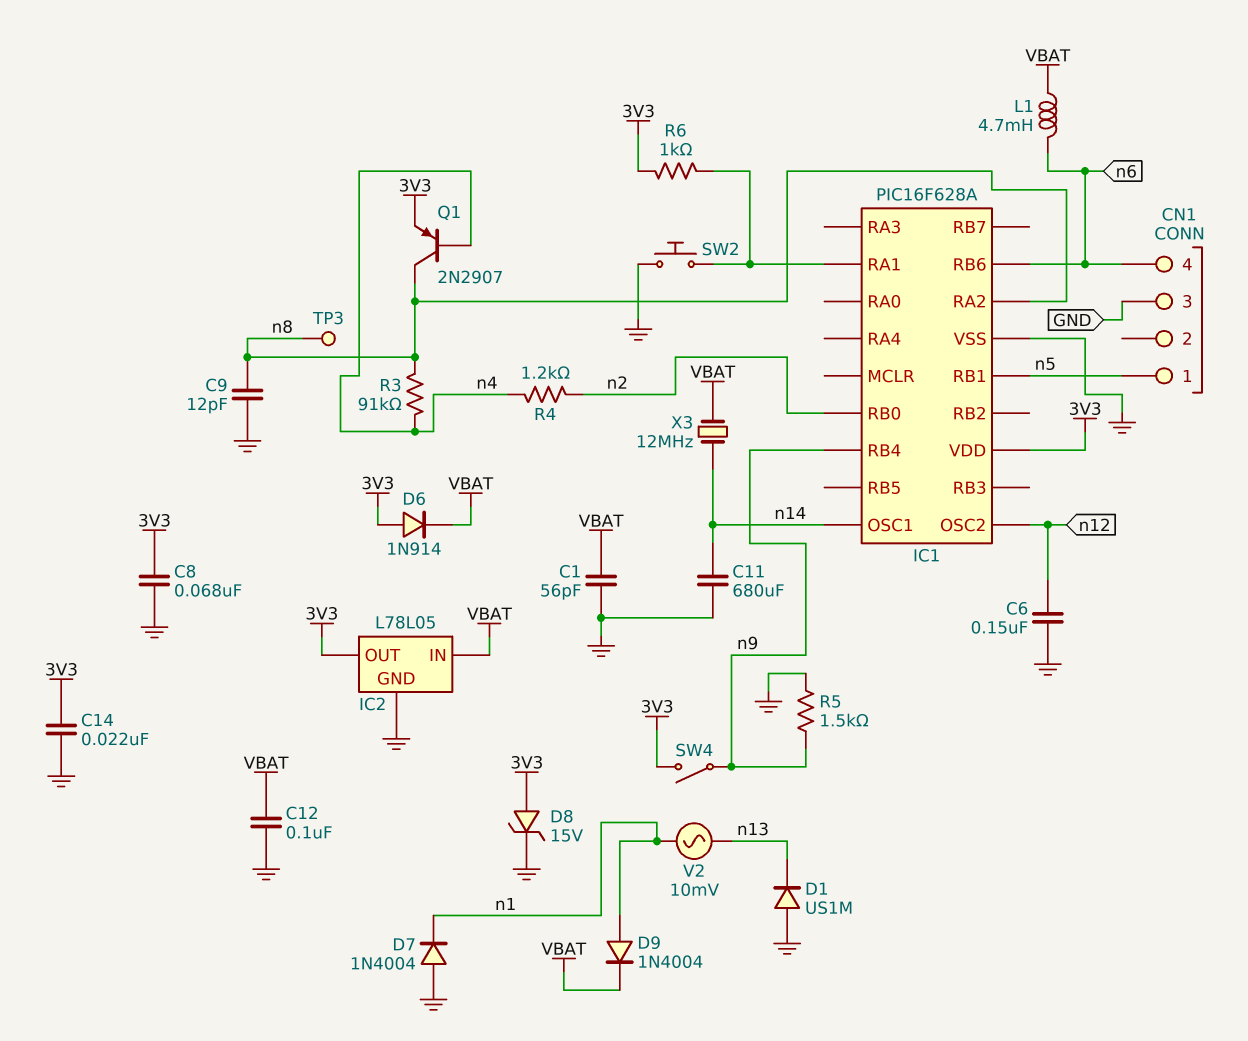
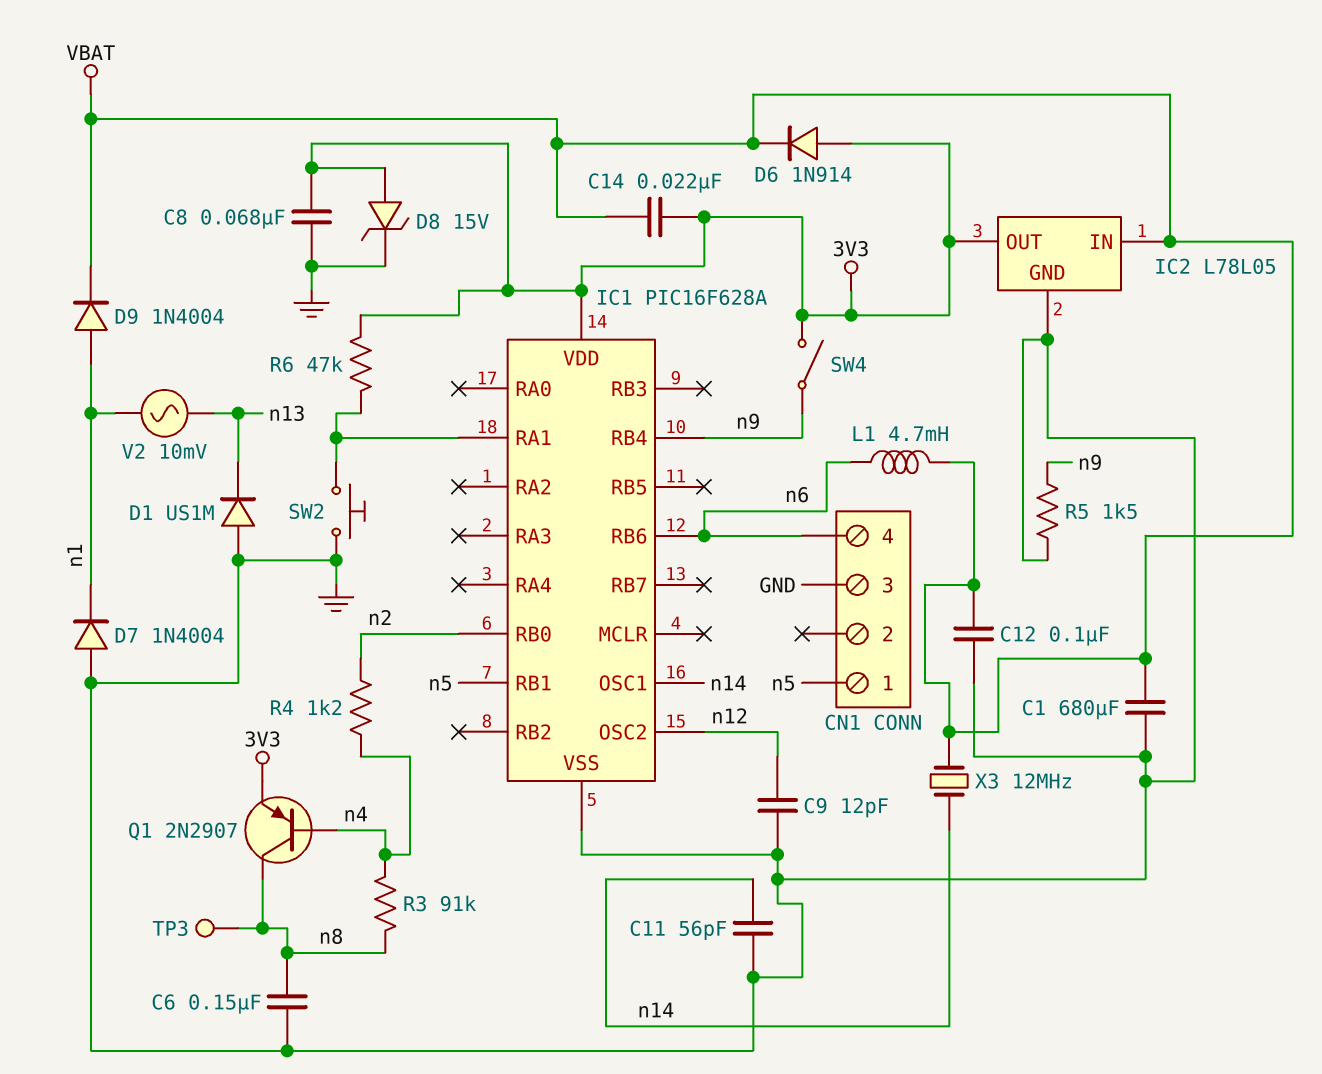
C1: 56pF (GND, VBAT) -> 680uF (GND, VBAT)
C6: 150nF (GND, n12) -> 150nF (GND, n8)
C9: 12pF (GND, n8) -> 12pF (GND, n12)
C11: 680uF (GND, n14) -> 56pF (GND, n14)
C14: 22nF (3V3, GND) -> 22nF (3V3, VBAT)
IC1 pin RA2: n8 -> none
R6: 1k (3V3, IC1/RA1) -> 47k (3V3, IC1/RA1)

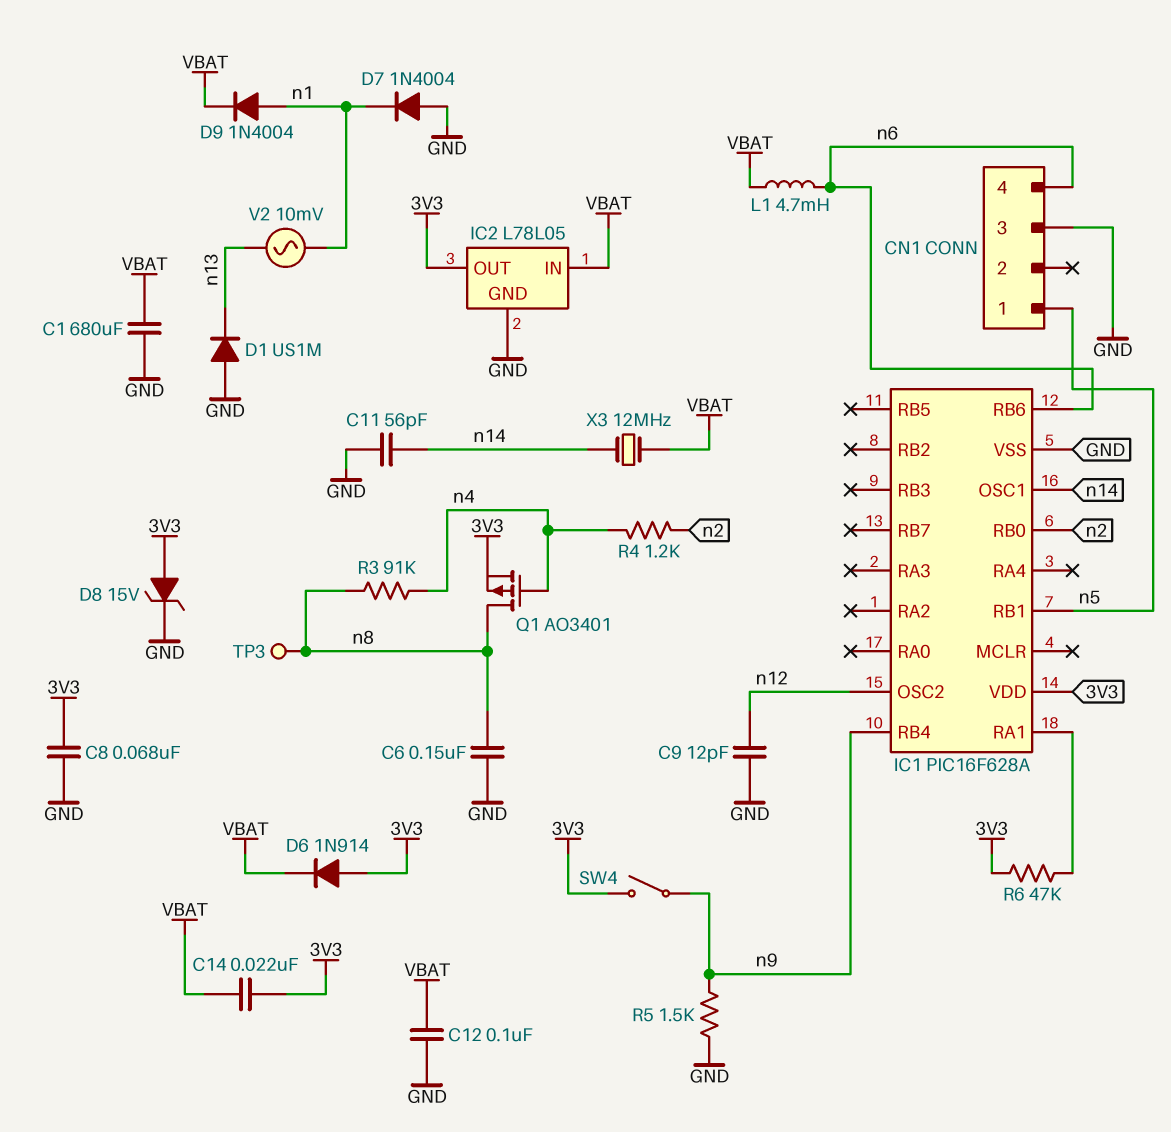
Q1: PNP 2N2907 (B n4, C n8, E 3V3) -> PMOS AO3401 (G n4, D n8, S 3V3)
SW2: button (GND, IC1/RA1) -> none

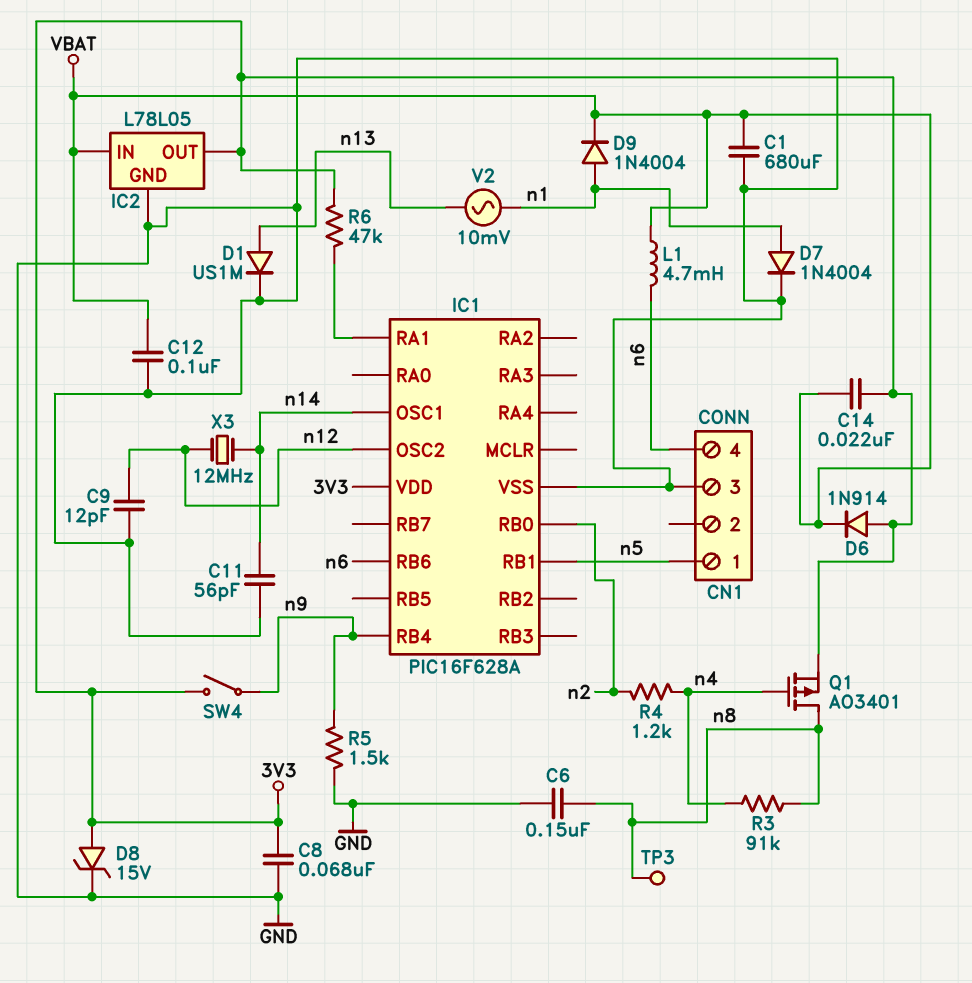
D1: diode US1M (A GND, K n13) -> diode US1M (A n13, K GND)
D7: diode 1N4004 (A GND, K n1) -> diode 1N4004 (A n1, K GND)
X3: 12MHz (VBAT, n14) -> 12MHz (n12, n14)

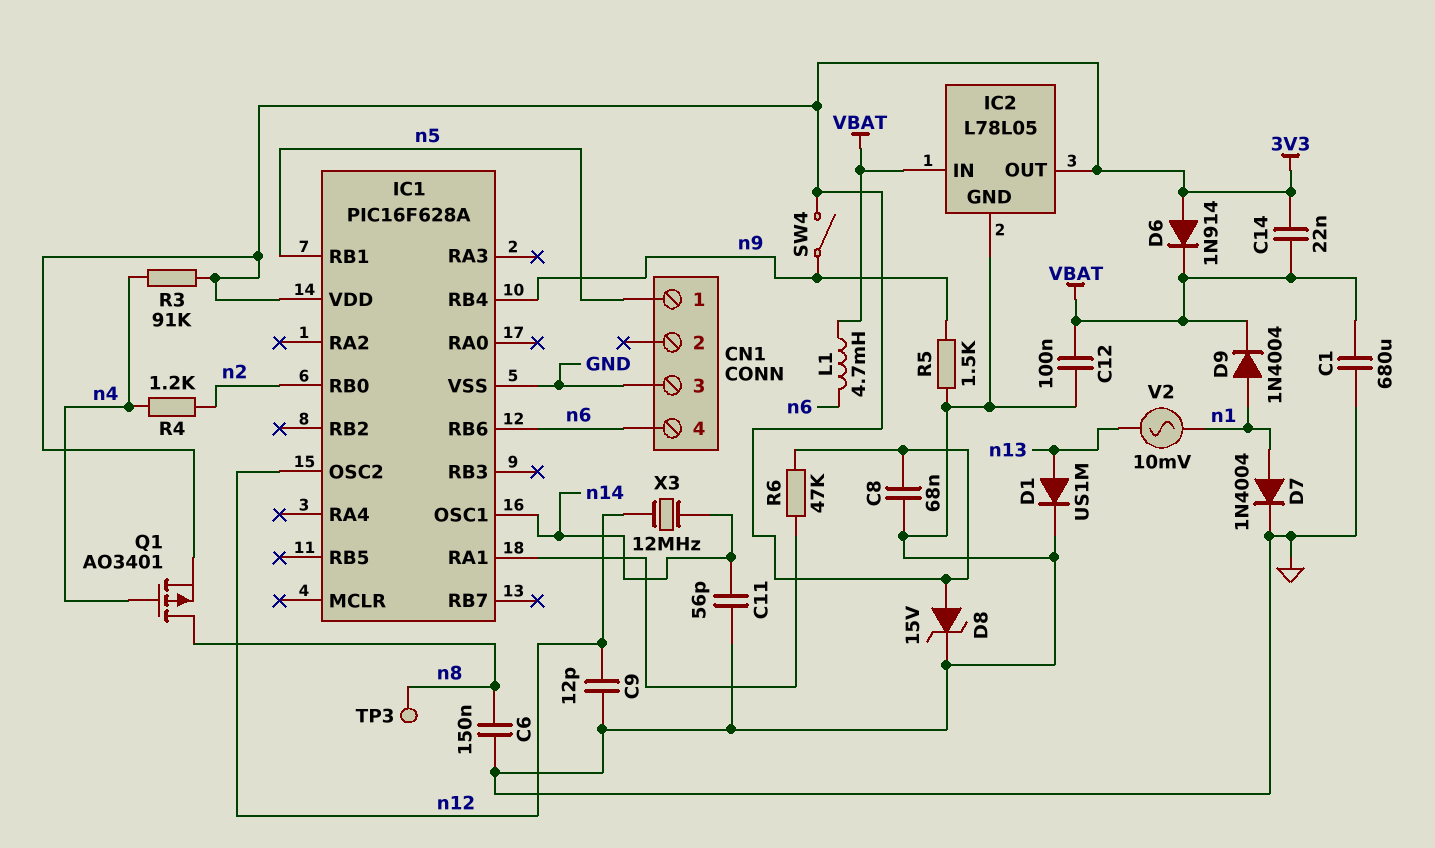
R3: 91k (n4, n8) -> 91k (3V3, n4)

